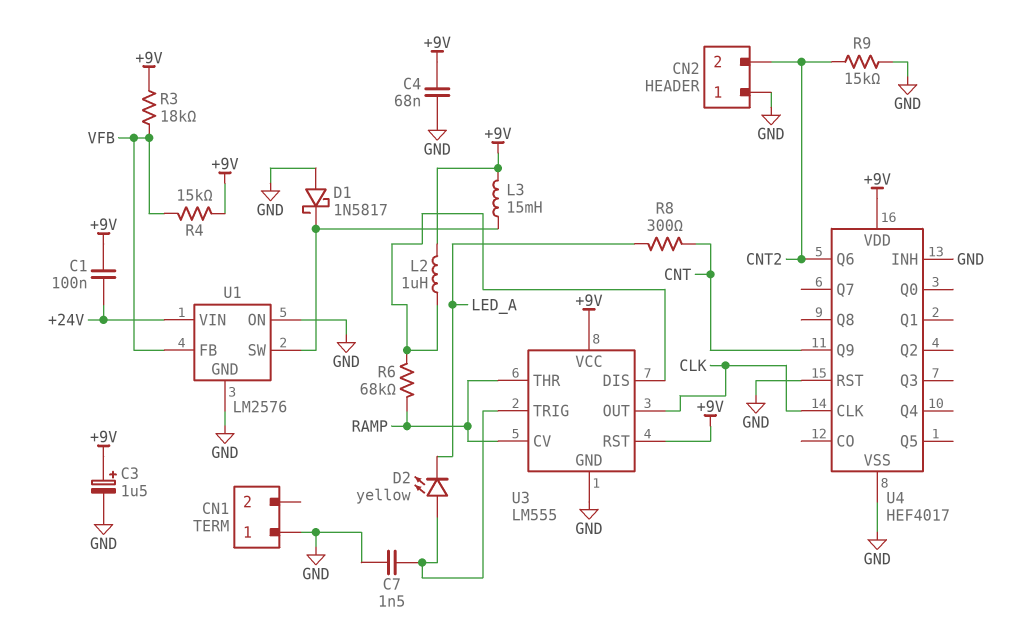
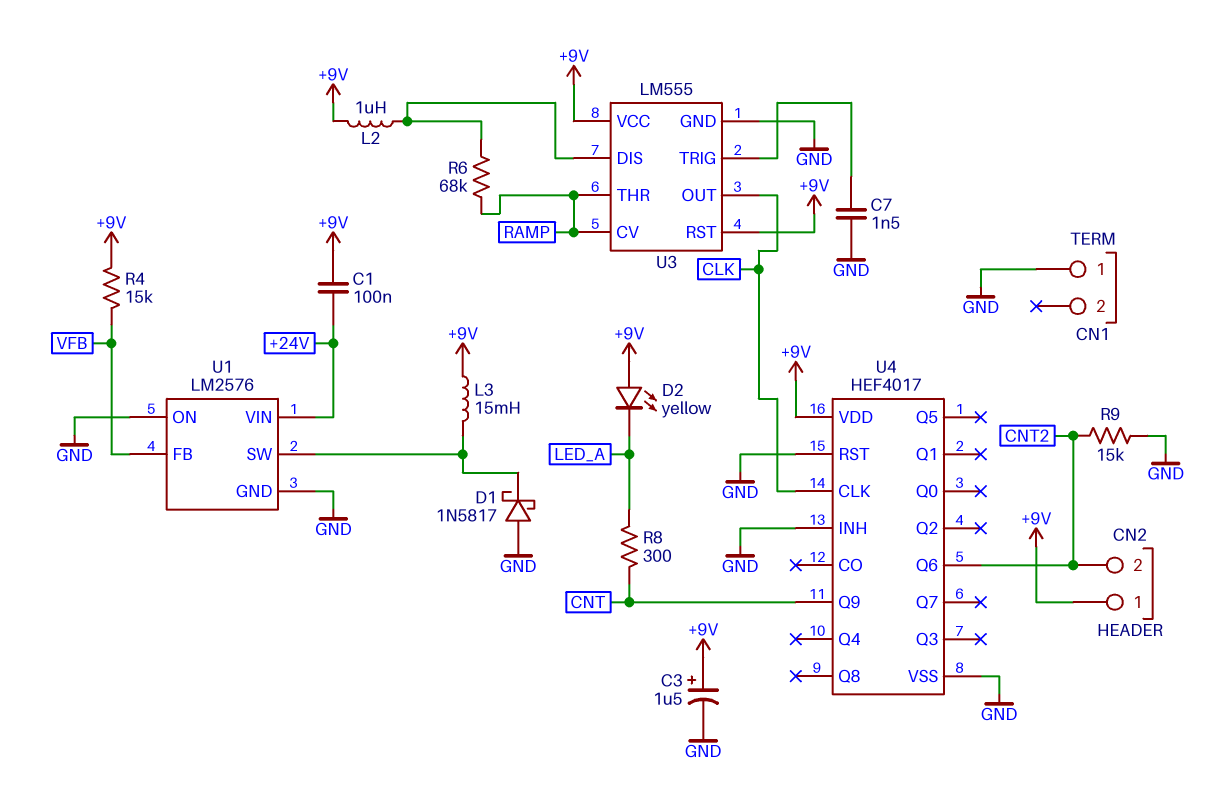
C4: 68nF (+9V, GND) -> none
CN2 pin 1: GND -> +9V
D2: LED yellow (A U3/TRIG, K LED_A) -> LED yellow (A +9V, K LED_A)
R3: 18k (+9V, VFB) -> none

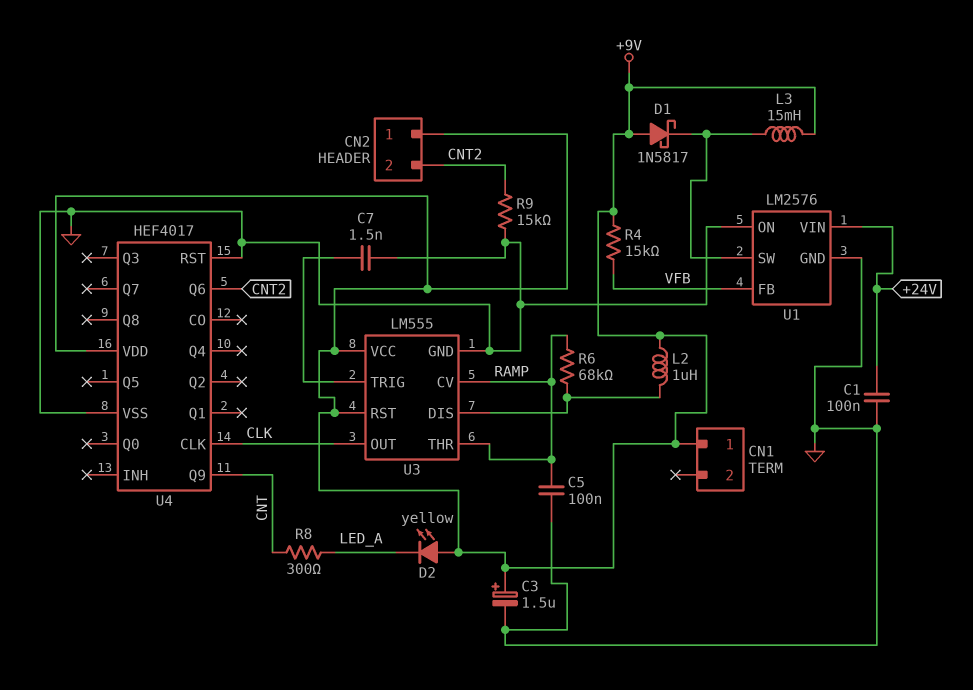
C1: 100nF (+9V, +24V) -> 100nF (+24V, GND)
C5: none -> 100nF (GND, RAMP)
CN1 pin 1: GND -> +9V
D1: schottky 1N5817 (A GND, K U1/SW) -> schottky 1N5817 (A +9V, K U1/SW)
U4 pin INH: GND -> none

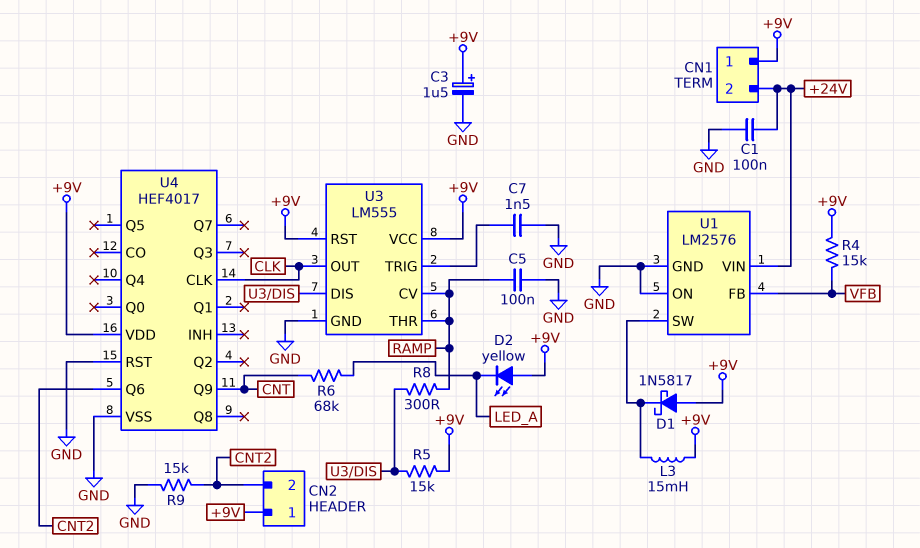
CN1 pin 2: none -> +24V
L2: 1uH (+9V, U3/DIS) -> none
R5: none -> 15k (+9V, U3/DIS)
R6: 68k (RAMP, U3/DIS) -> 68k (CNT, LED_A)
R8: 300 (CNT, LED_A) -> 300 (RAMP, U3/DIS)

